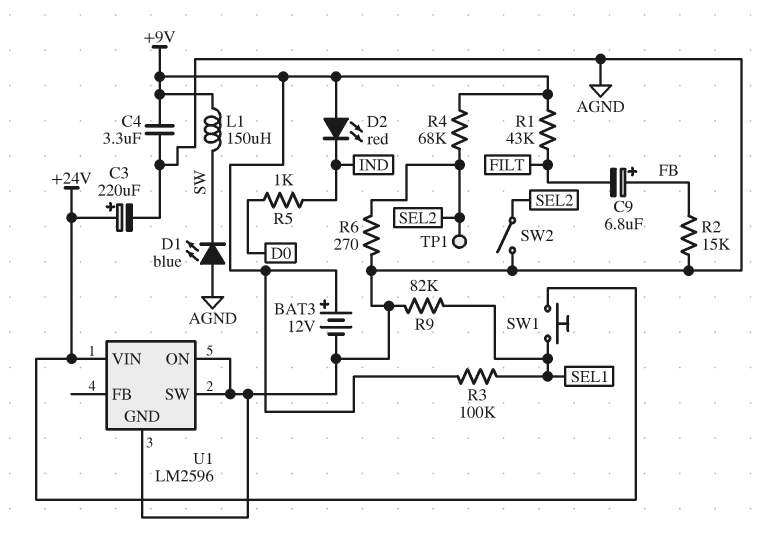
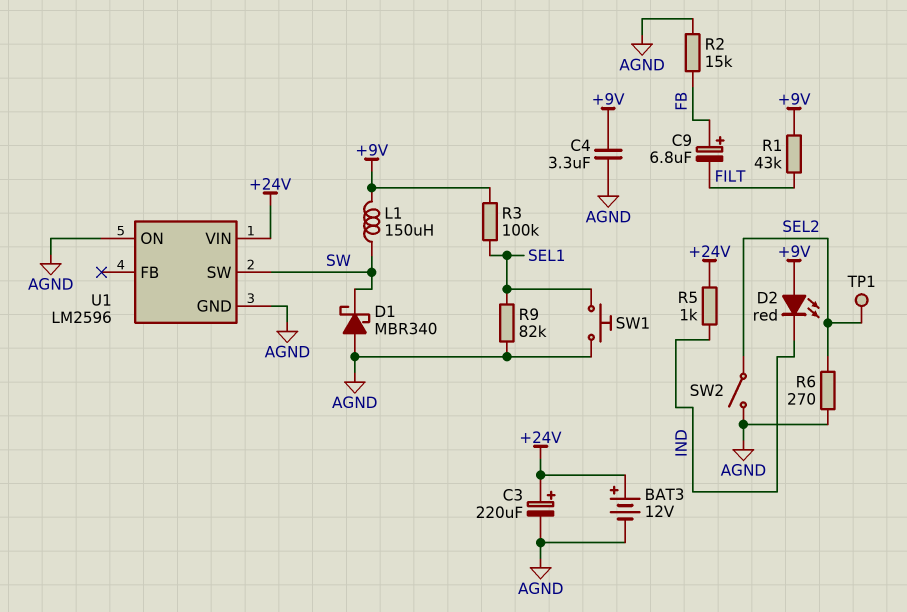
BAT3: 12V (plus +9V, minus AGND) -> 12V (plus +24V, minus AGND)
D1: LED blue (A AGND, K SW) -> schottky MBR340 (A AGND, K SW)
R4: 68k (+9V, SEL2) -> none
R5: 1k (D0, IND) -> 1k (+24V, IND)
SW1: button (+24V, SEL1) -> button (AGND, SEL1)
U1 pin SW: AGND -> SW

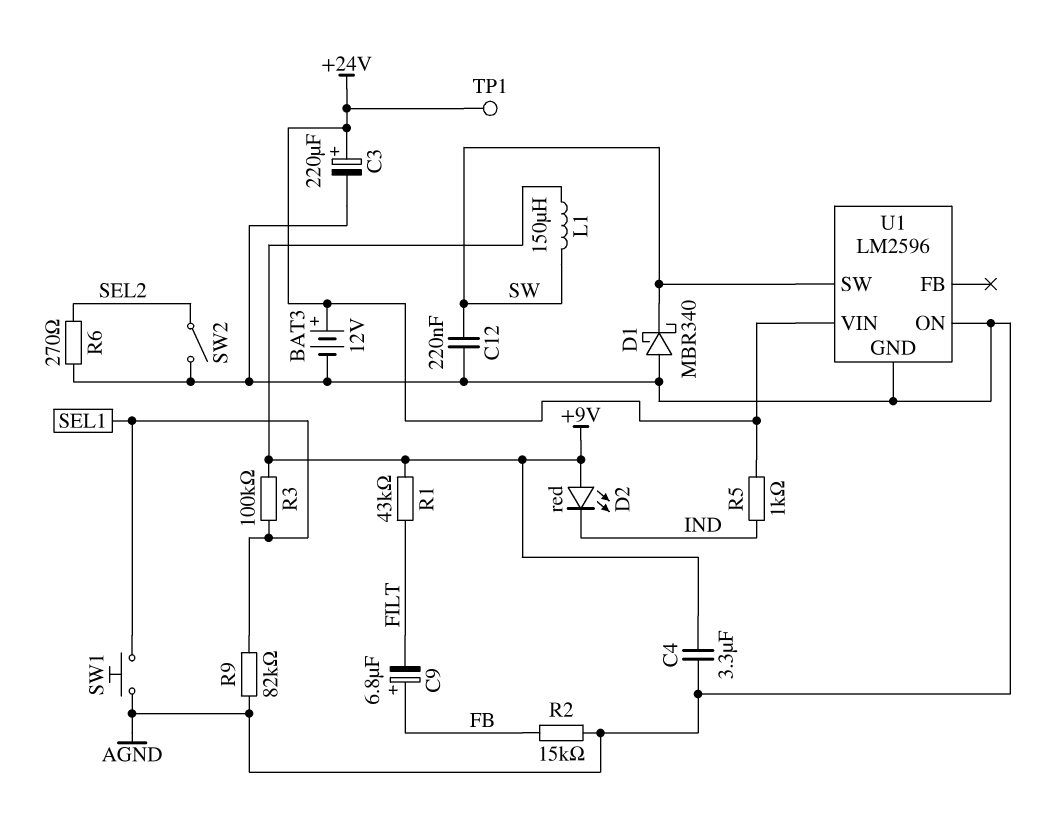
C12: none -> 220nF (AGND, SW)
TP1: test point (SEL2) -> test point (+24V)

